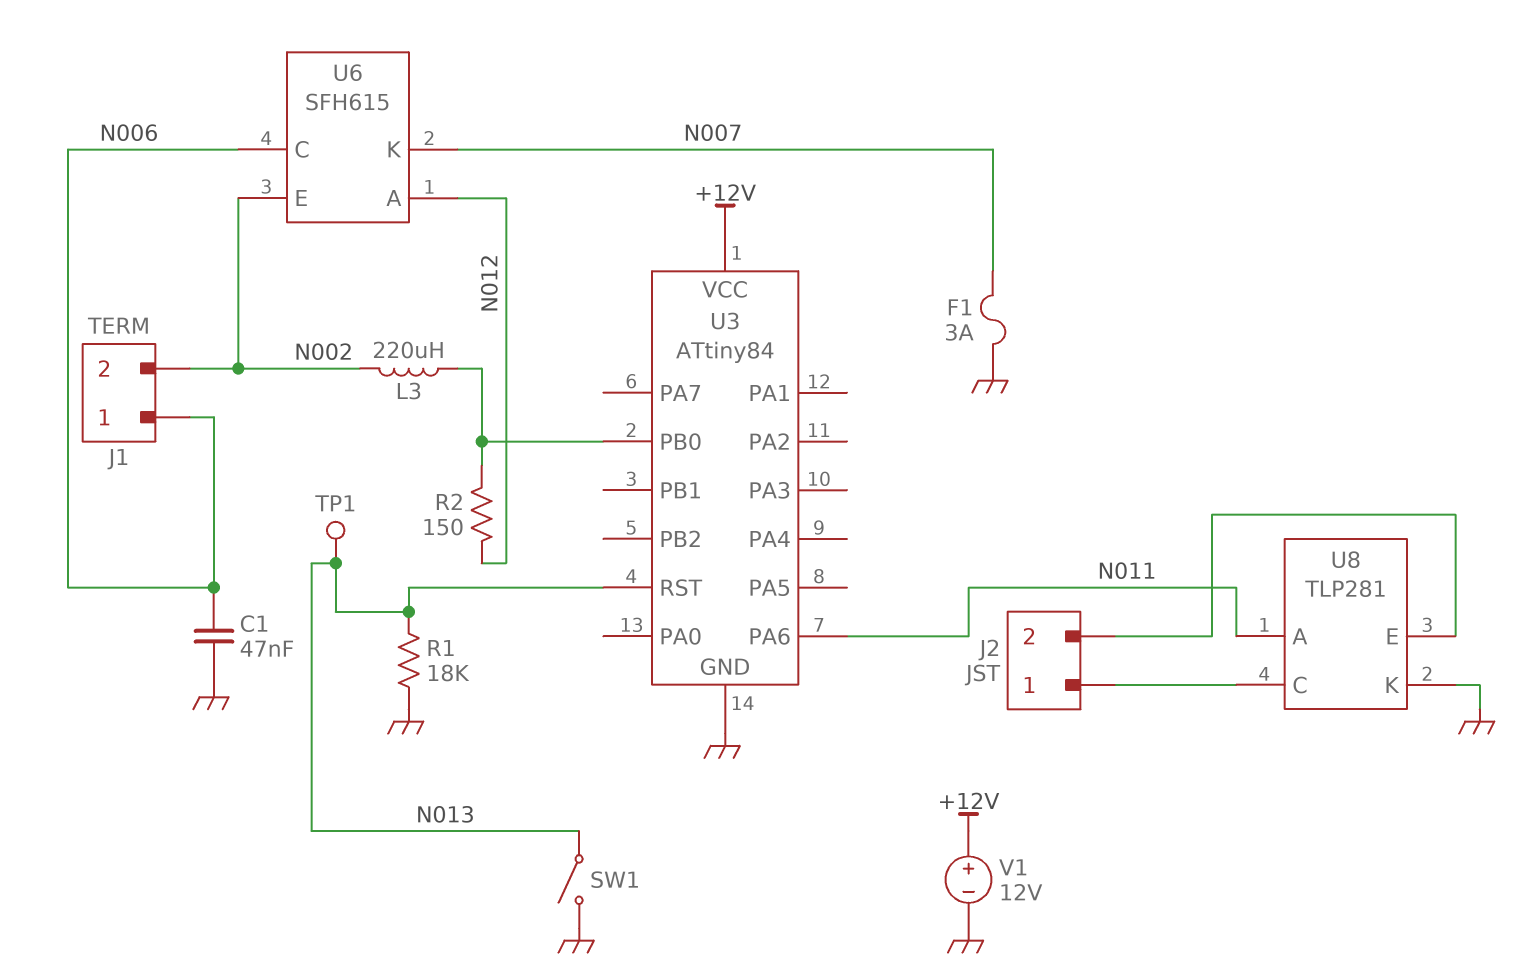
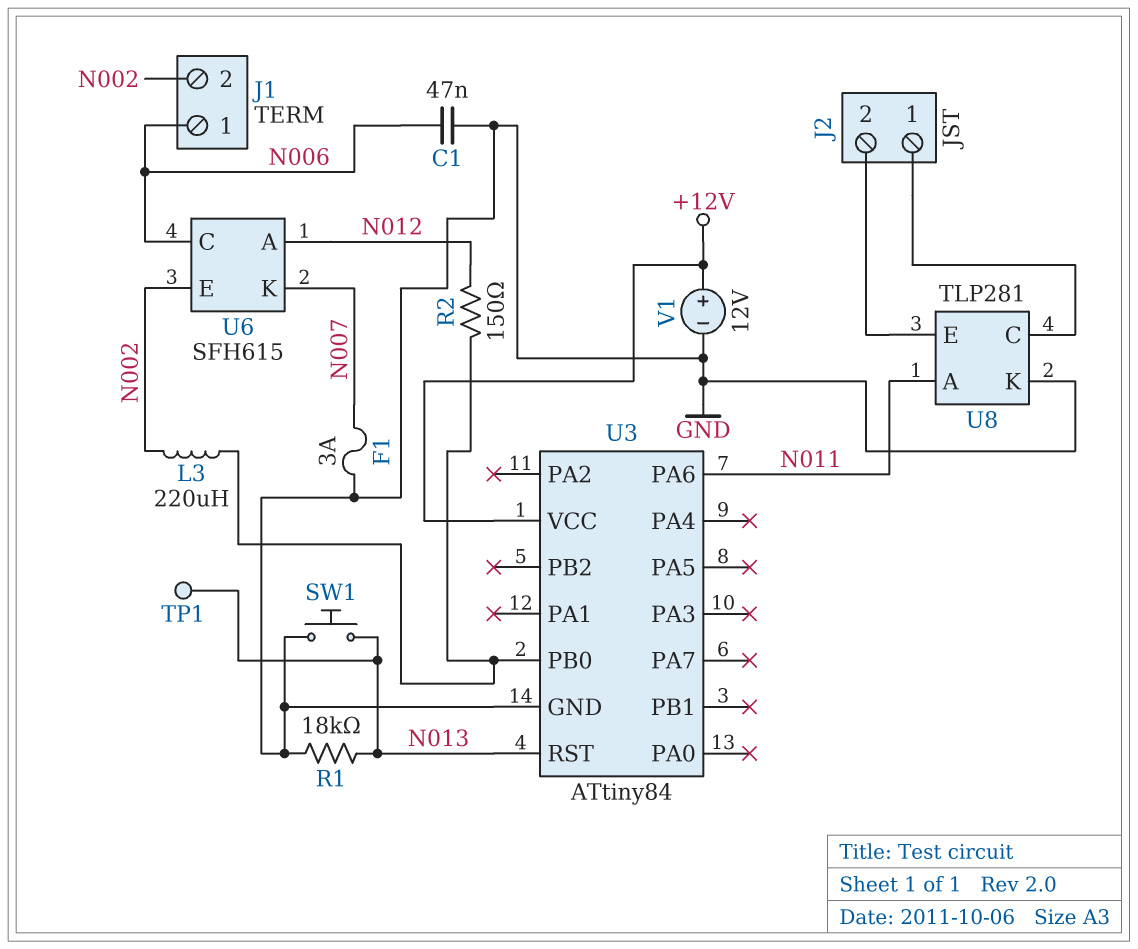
SW1: switch (GND, N013) -> button (GND, N013)

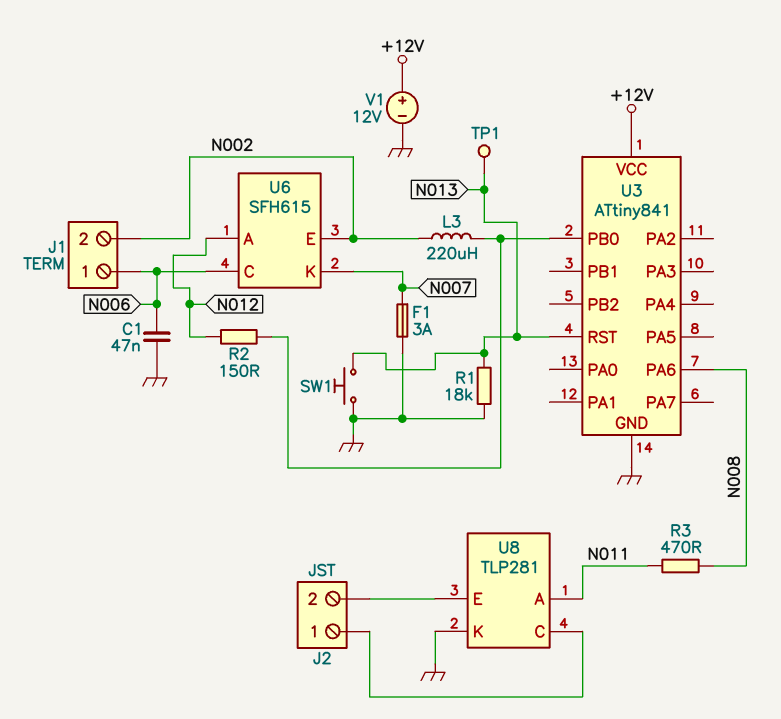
R3: none -> 470 (N008, N011)
U3: ATtiny84 -> ATtiny841
U3 pin PA6: N011 -> N008

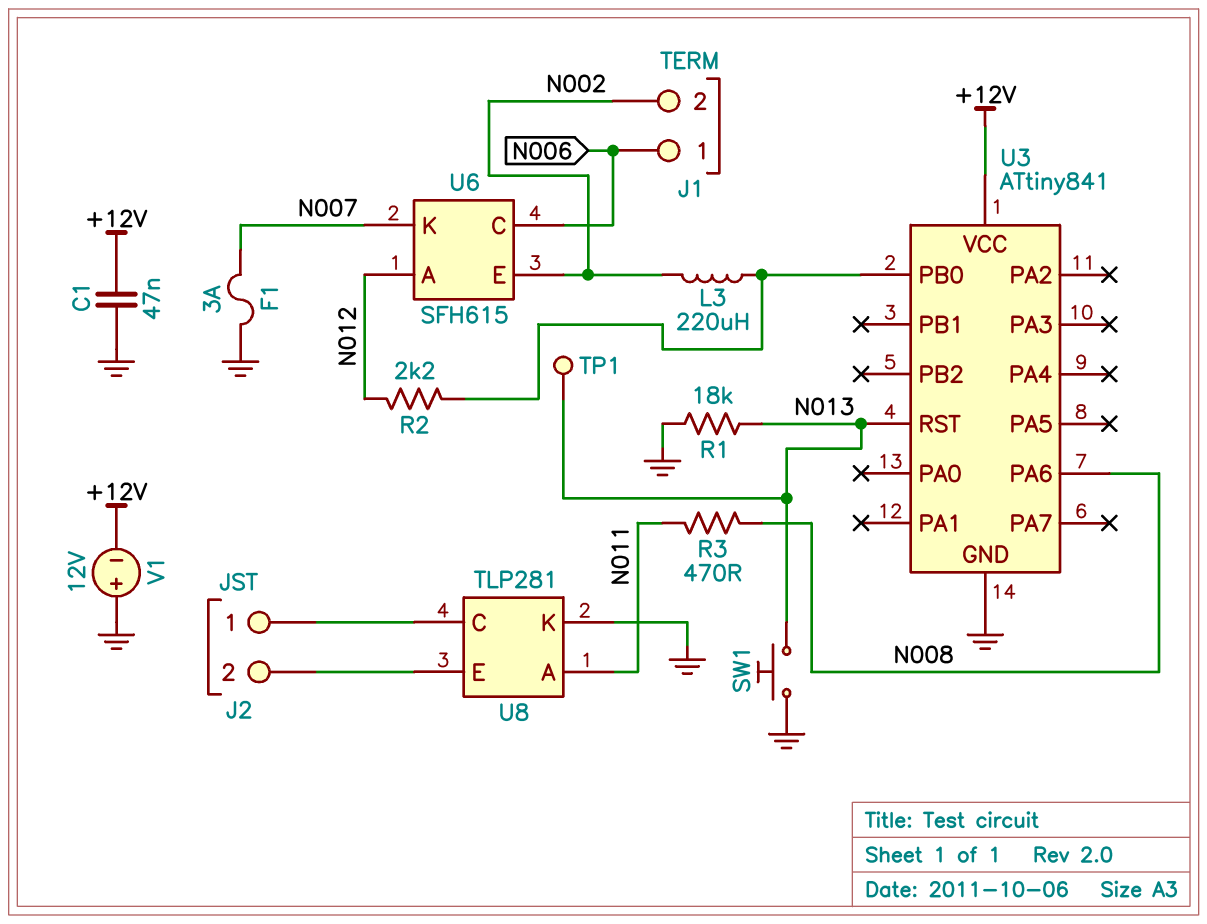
C1: 47nF (GND, N006) -> 47nF (+12V, GND)
R2: 150 (N012, U3/PB0) -> 2.2k (N012, U3/PB0)
V1: 12V (plus +12V, minus GND) -> 12V (plus GND, minus +12V)

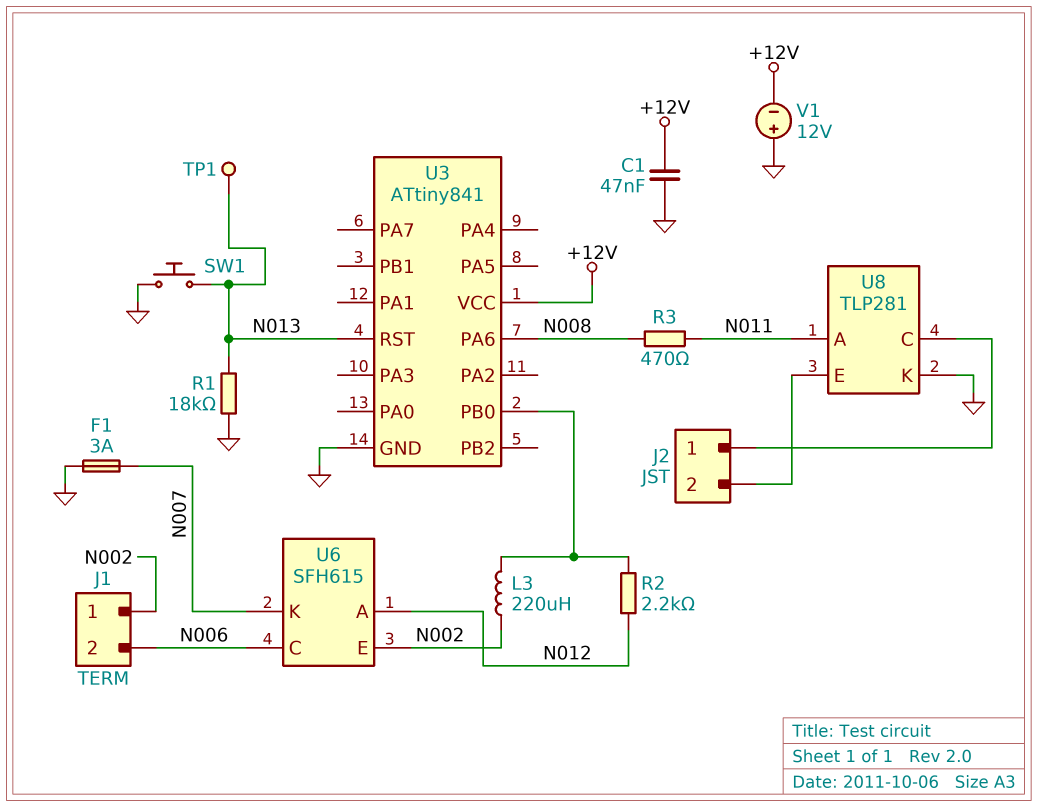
J1 pin 1: N006 -> N002
J1 pin 2: N002 -> N006

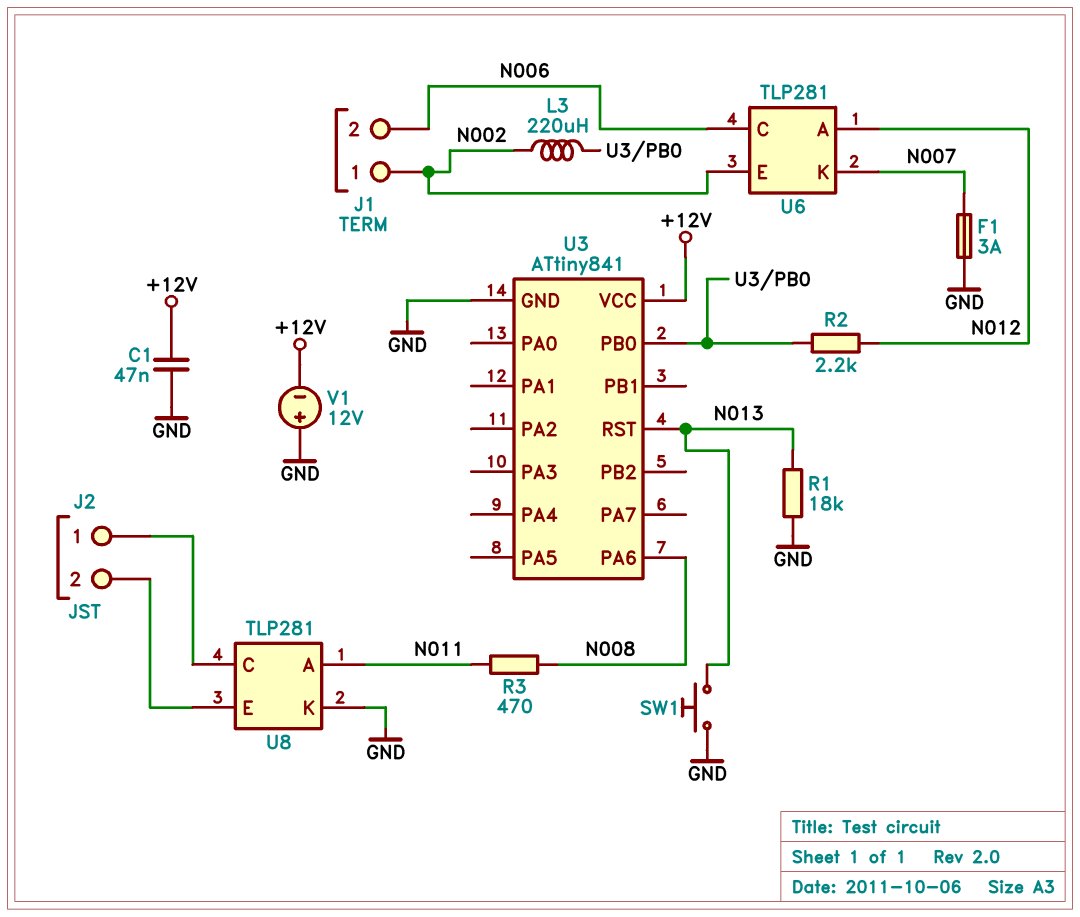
TP1: test point (N013) -> none
U6: SFH615 -> TLP281

